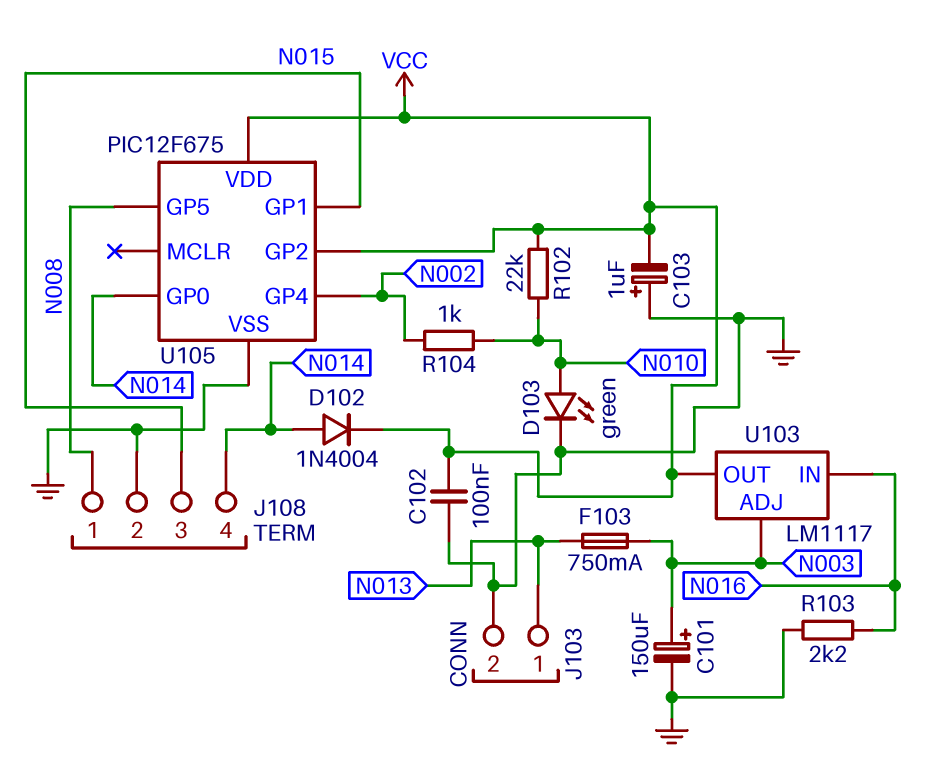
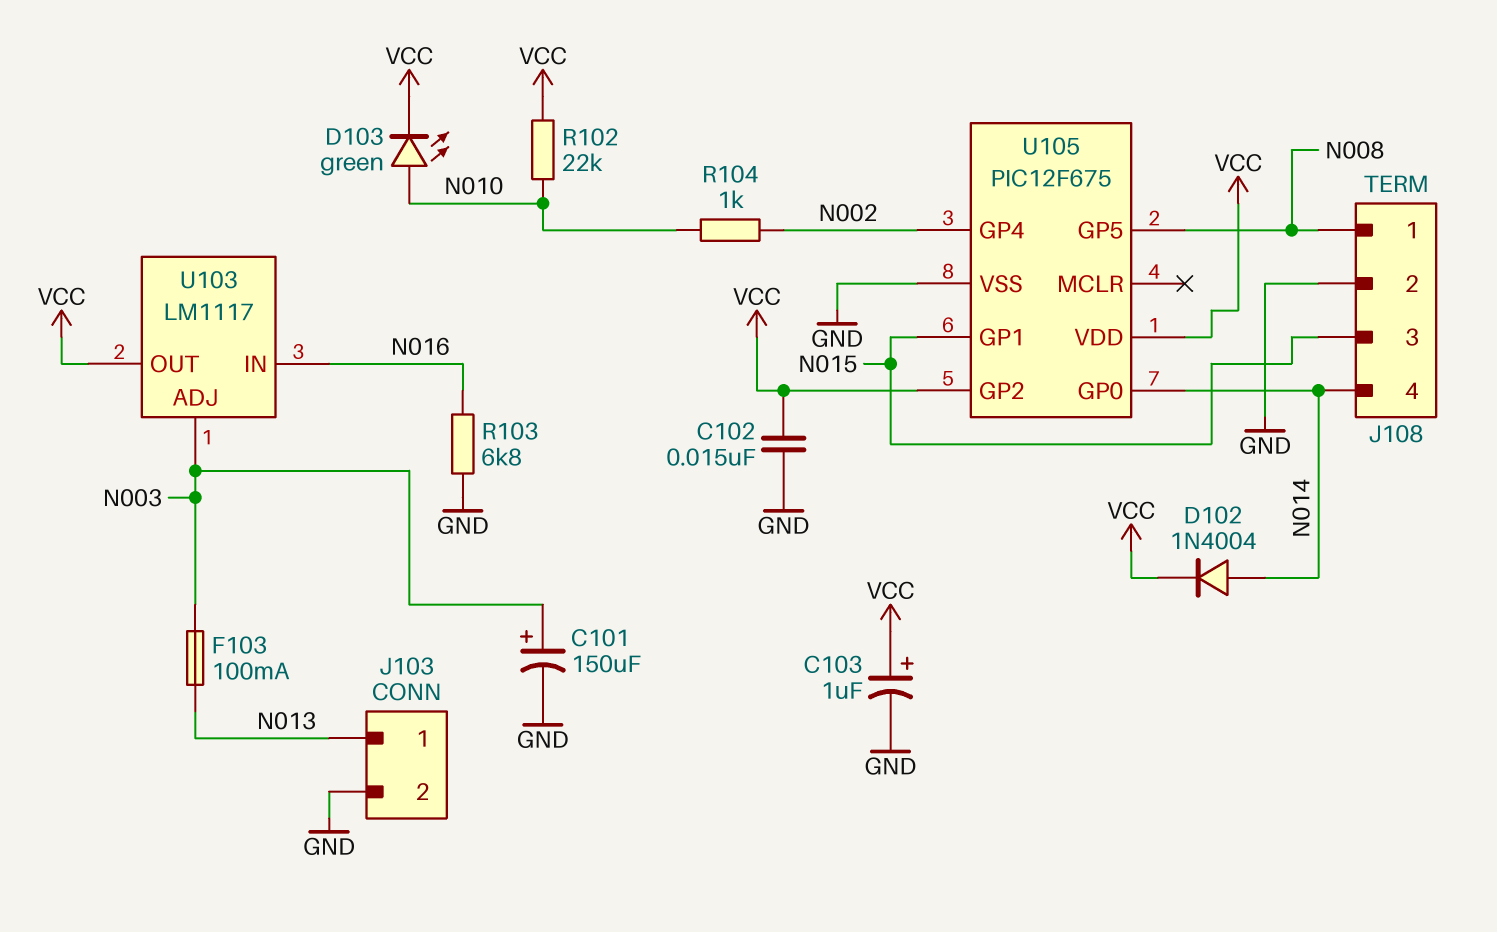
C102: 100nF (GND, VCC) -> 15nF (GND, VCC)
C103: 1uF (plus GND, minus VCC) -> 1uF (plus VCC, minus GND)
D103: LED green (A N010, K GND) -> LED green (A N010, K VCC)
F103: 750mA (N003, N013) -> 100mA (N003, N013)
R103: 2.2k (GND, N016) -> 6.8k (GND, N016)

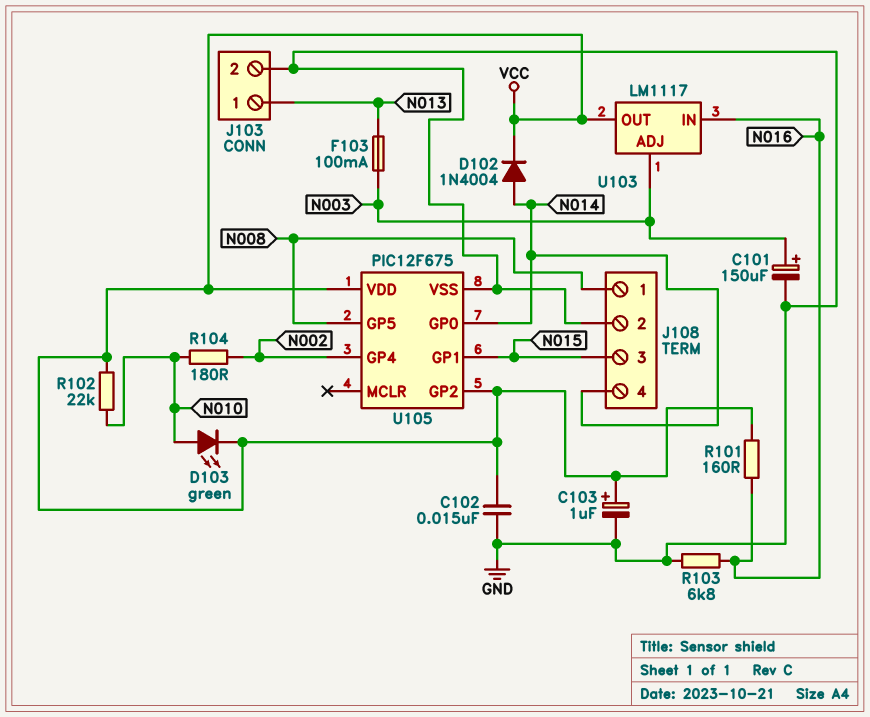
R101: none -> 160 (N016, VCC)
R104: 1k (N002, N010) -> 180 (N002, N010)

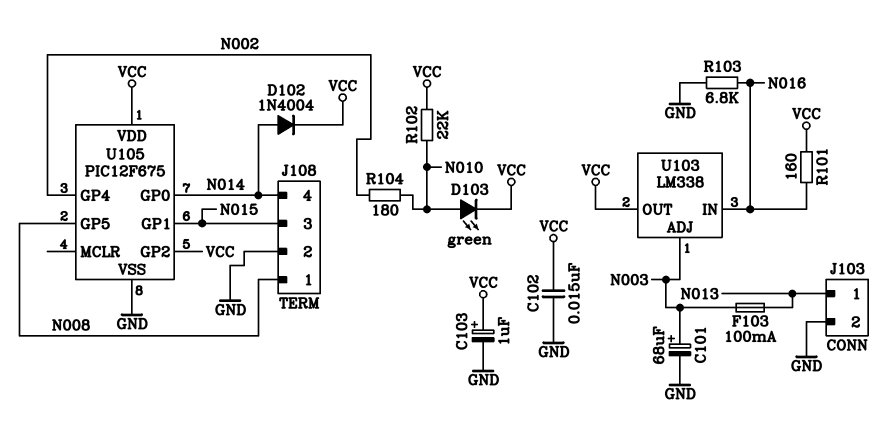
C101: 150uF (plus N003, minus GND) -> 68uF (plus N003, minus GND)
U103: LM1117 -> LM338

